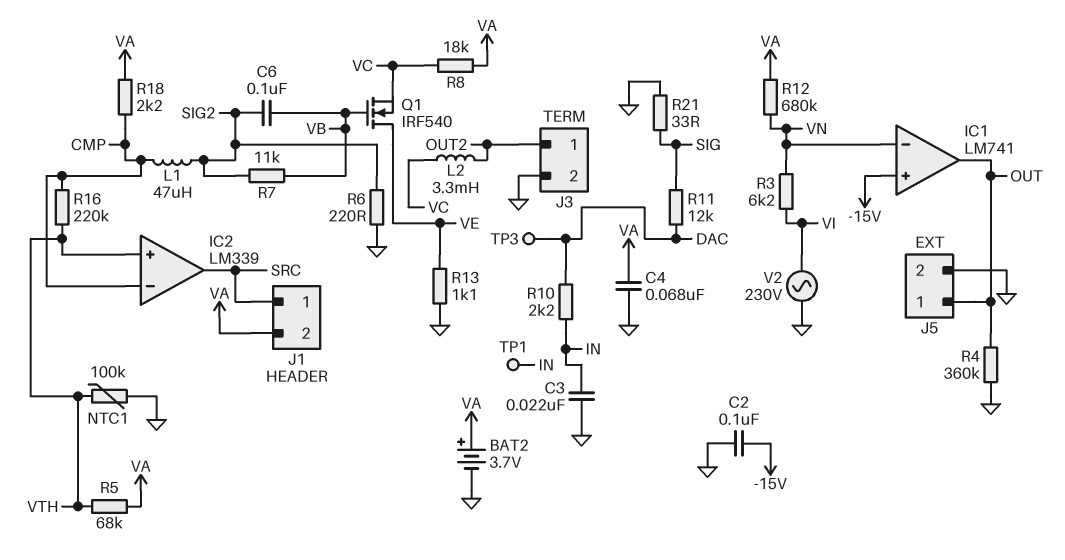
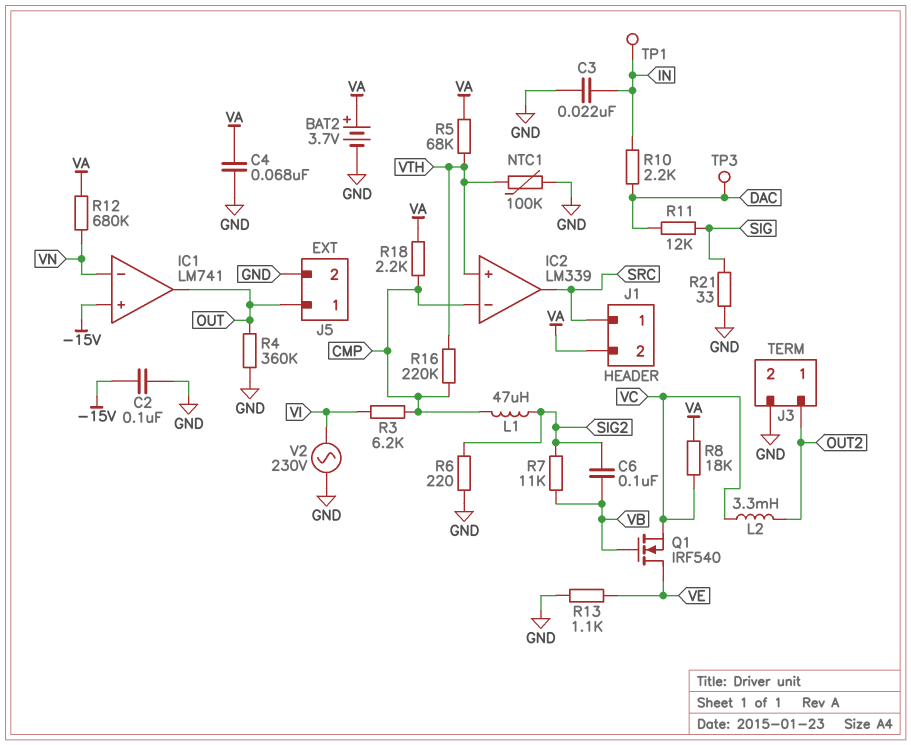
R3: 6.2k (VI, VN) -> 6.2k (CMP, VI)

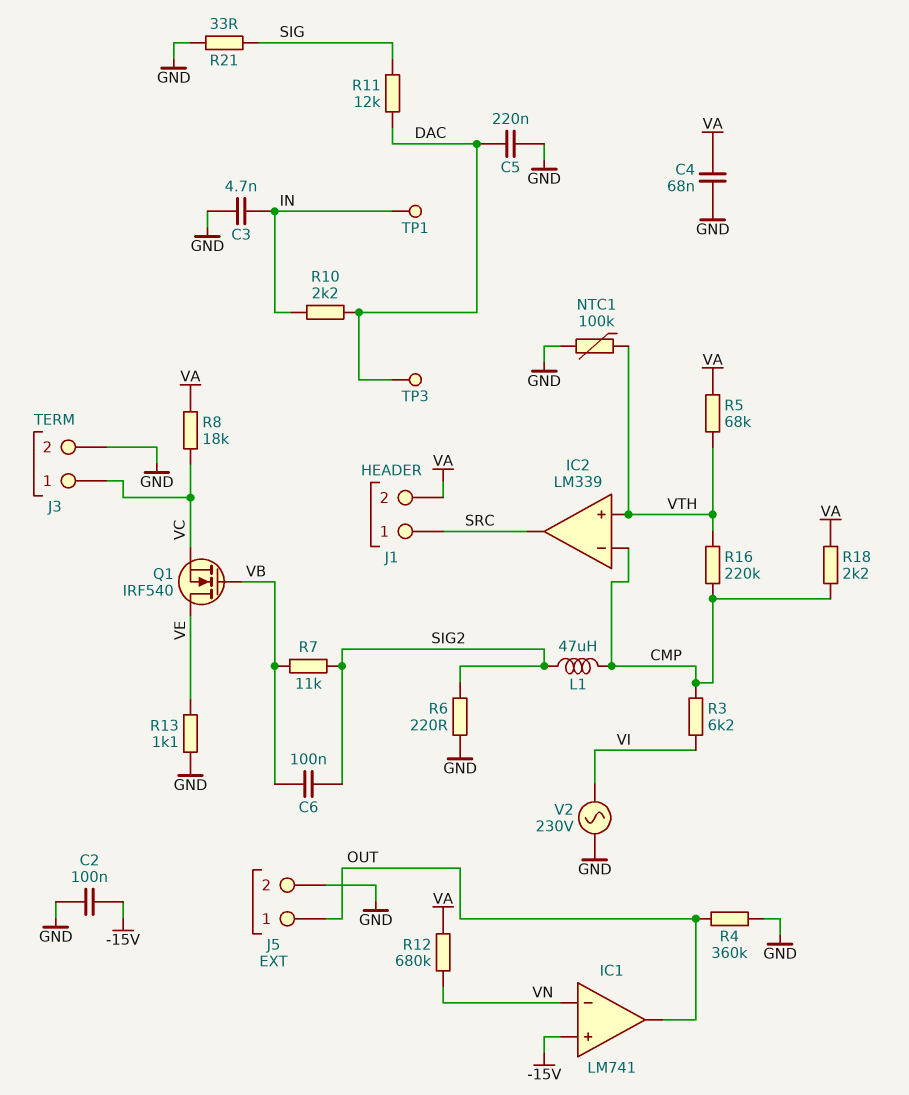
BAT2: 3.7V (plus VA, minus GND) -> none
C3: 22nF (GND, IN) -> 4.7nF (GND, IN)
C5: none -> 220nF (DAC, GND)
J3 pin 1: OUT2 -> VC
L2: 3.3mH (OUT2, VC) -> none

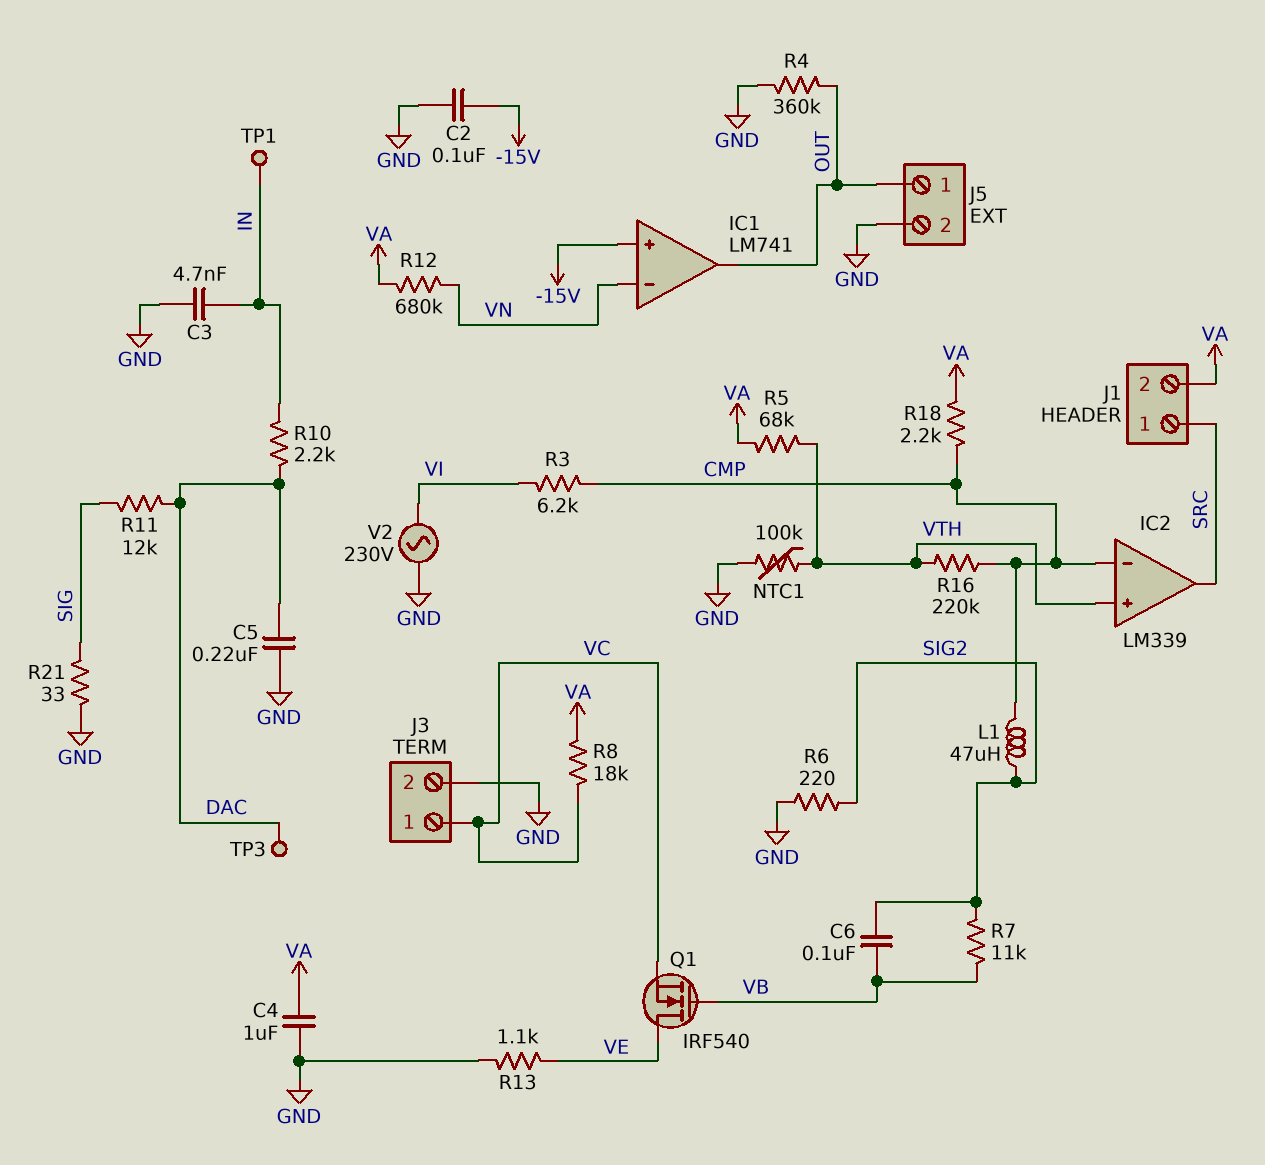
C4: 68nF (GND, VA) -> 1uF (GND, VA)

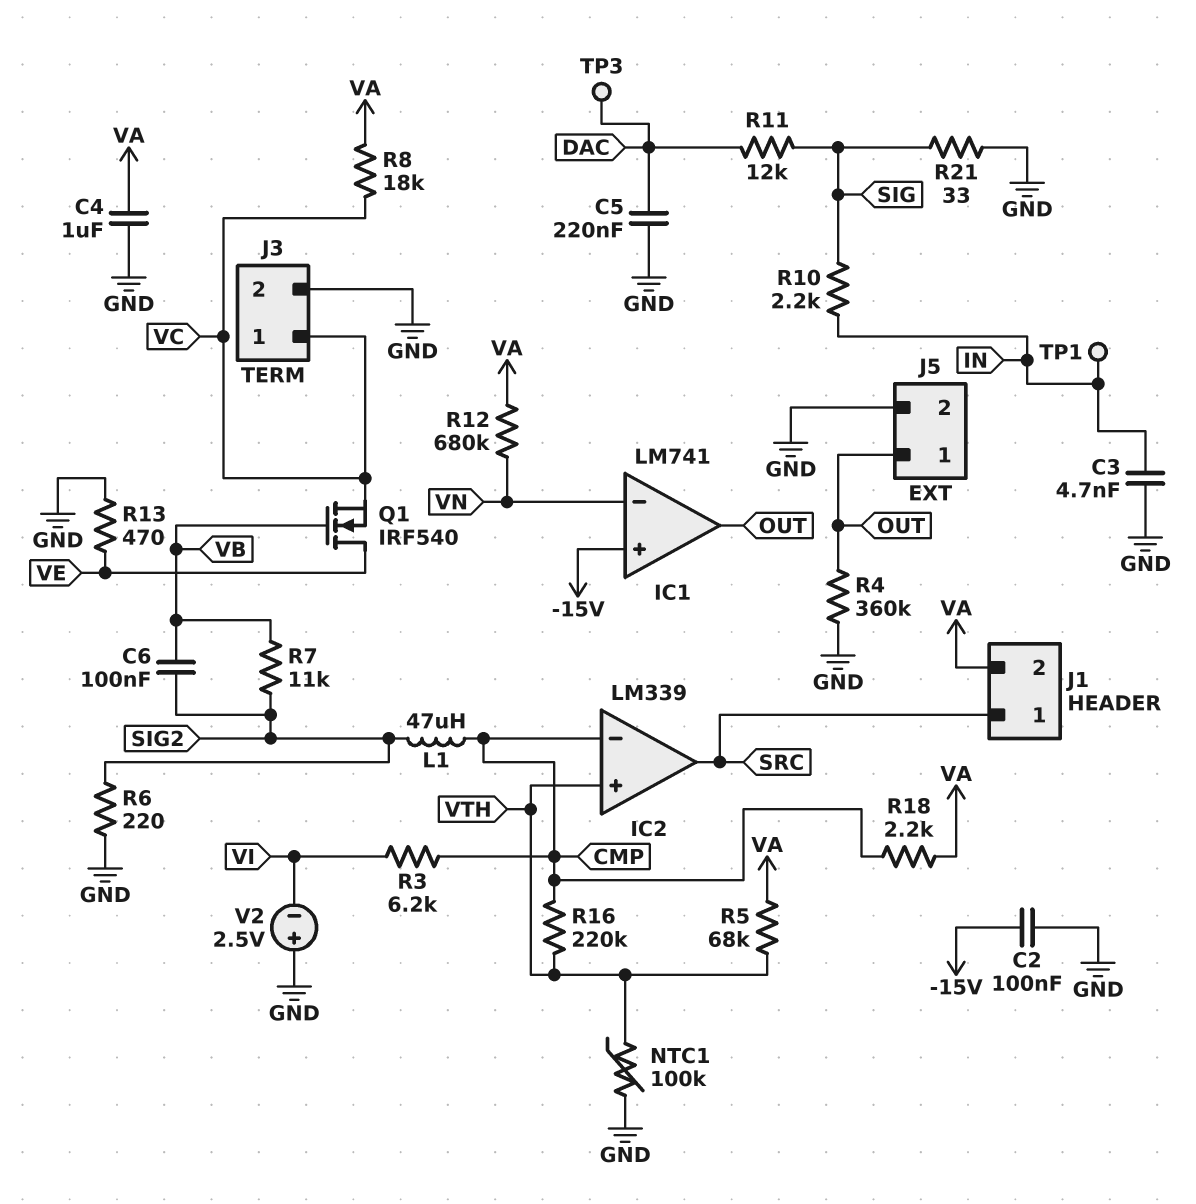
R10: 2.2k (DAC, IN) -> 2.2k (IN, SIG)
R13: 1.1k (GND, VE) -> 470 (GND, VE)
V2: AC 230V (GND, VI) -> 2.5V (plus GND, minus VI)

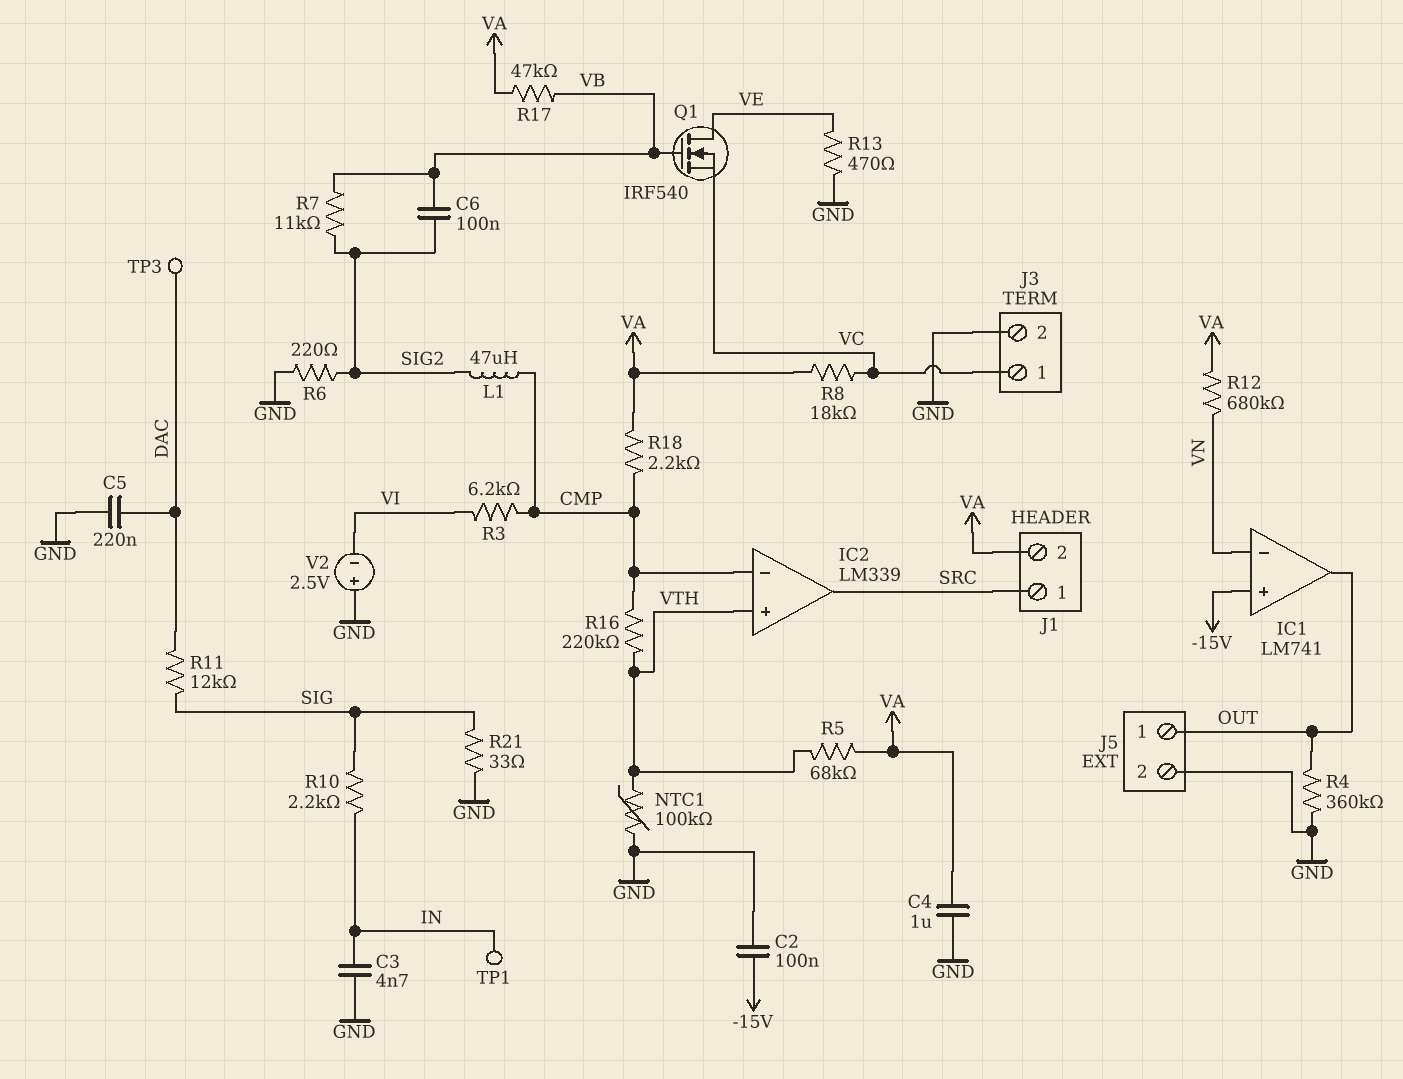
R17: none -> 47k (VA, VB)

